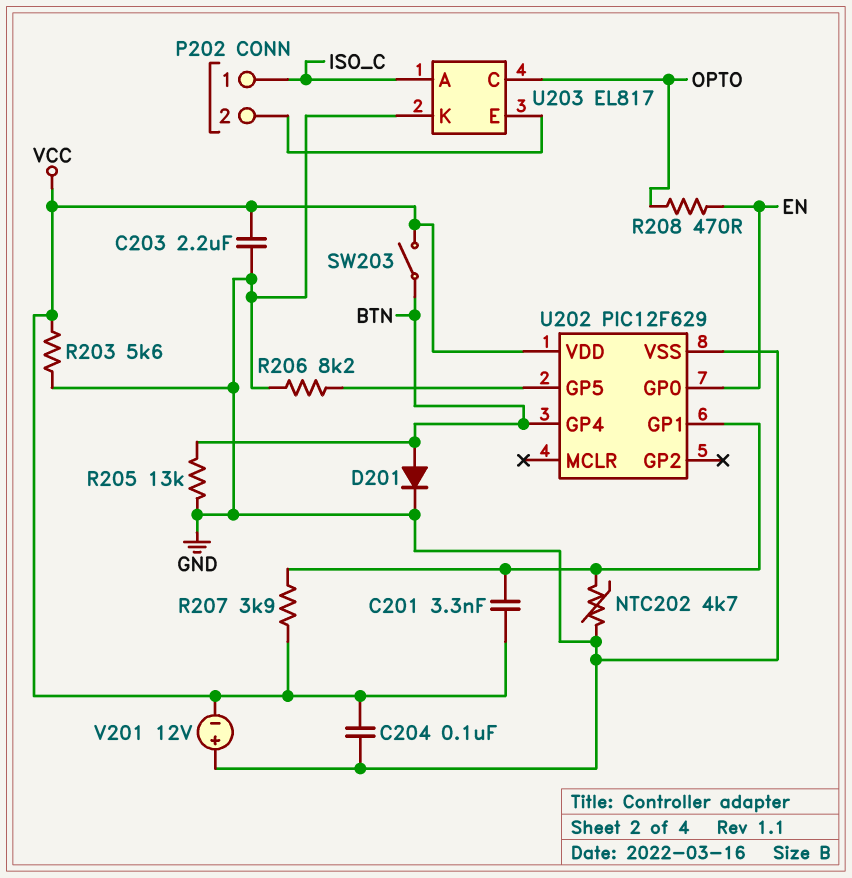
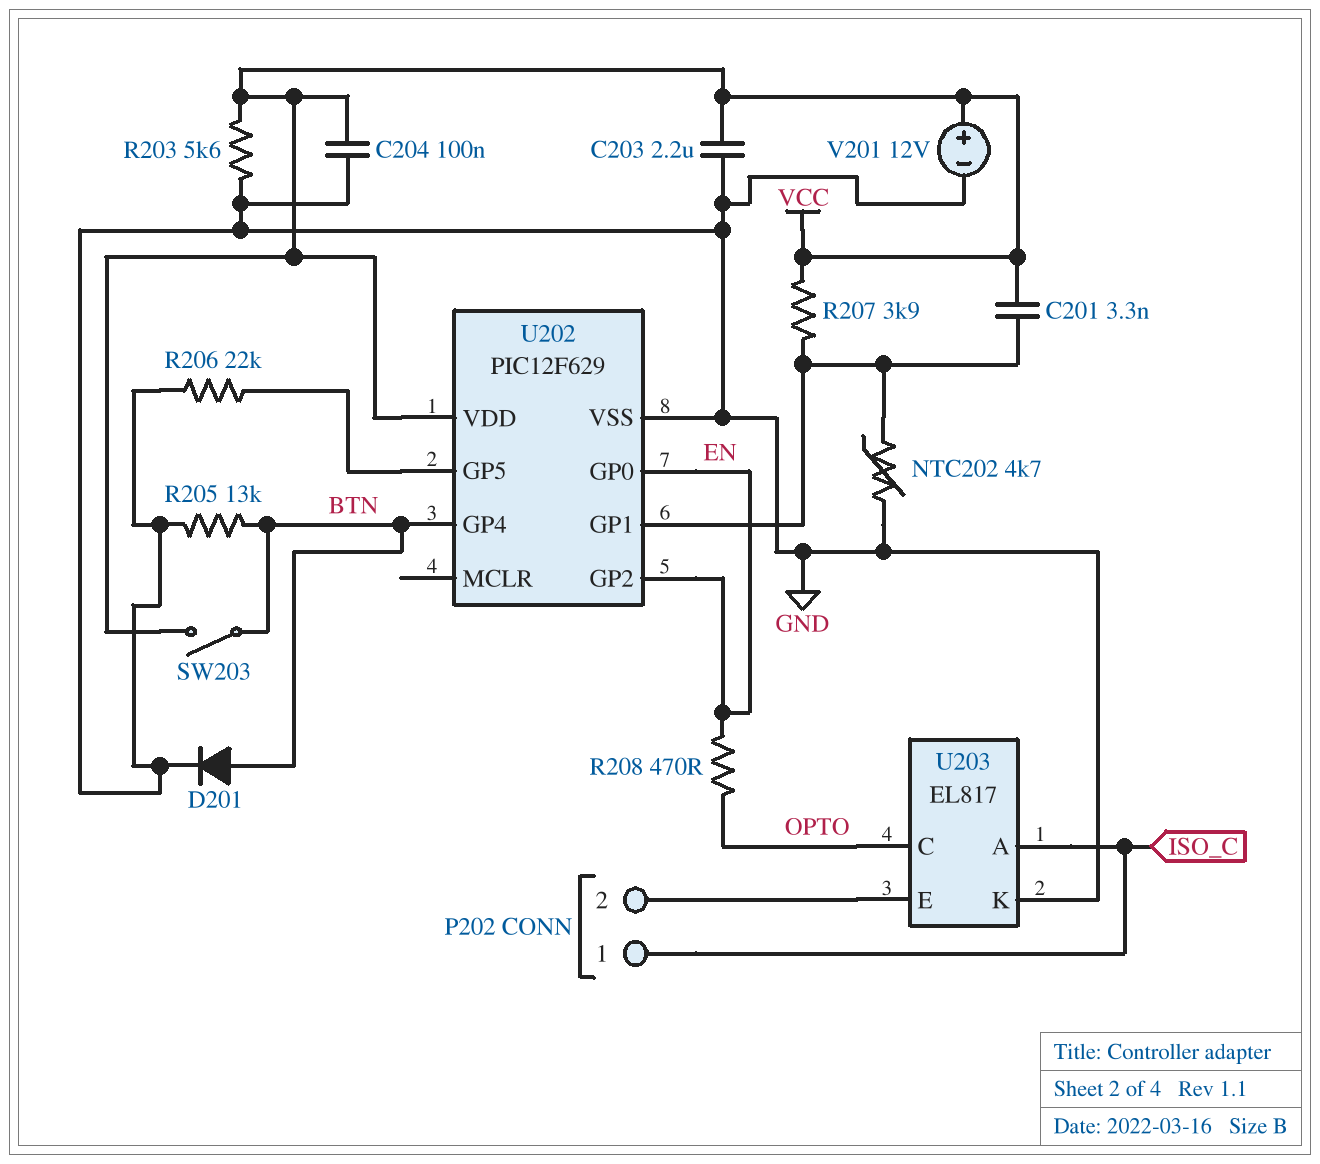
R206: 8.2k (GND, U202/GP5) -> 22k (GND, U202/GP5)
U202 pin GP2: none -> EN
V201: 12V (plus GND, minus VCC) -> 12V (plus VCC, minus GND)

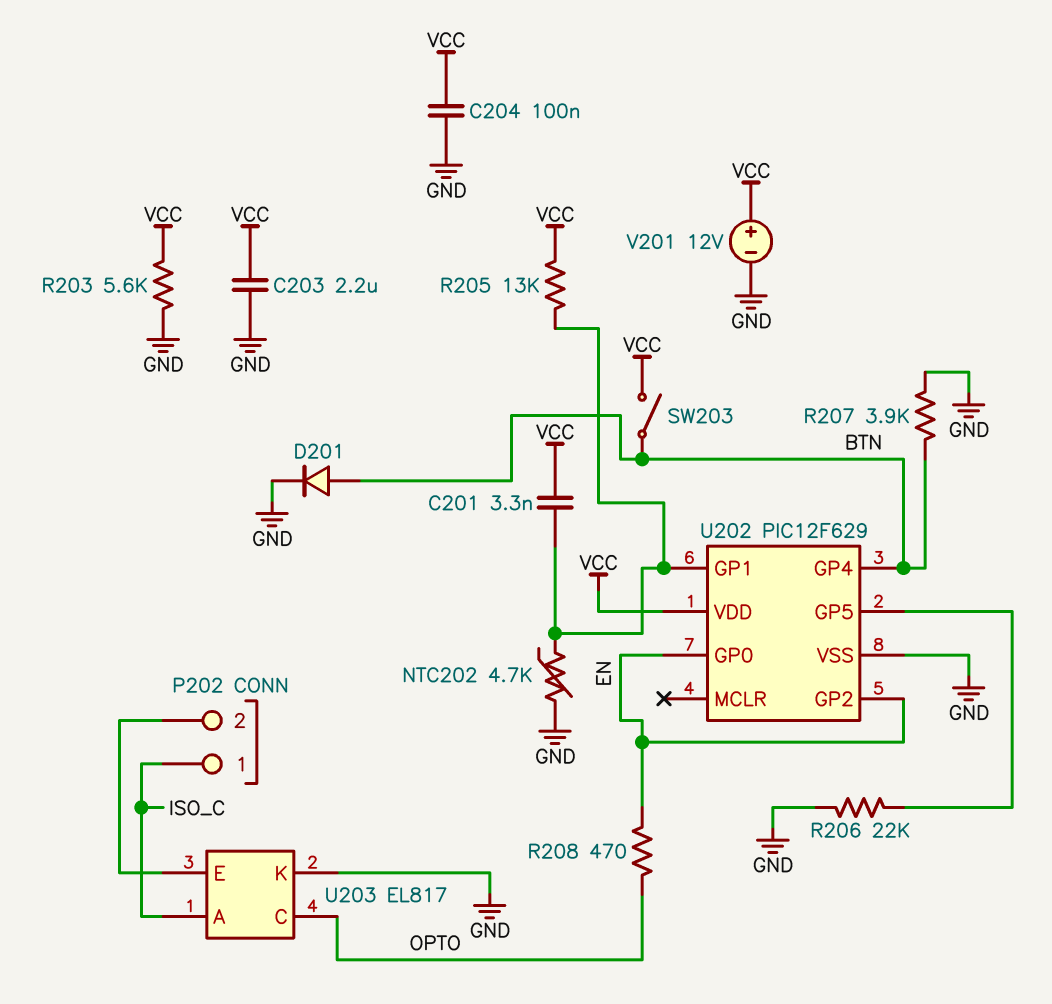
R205: 13k (BTN, GND) -> 13k (U202/GP1, VCC)
R207: 3.9k (U202/GP1, VCC) -> 3.9k (BTN, GND)

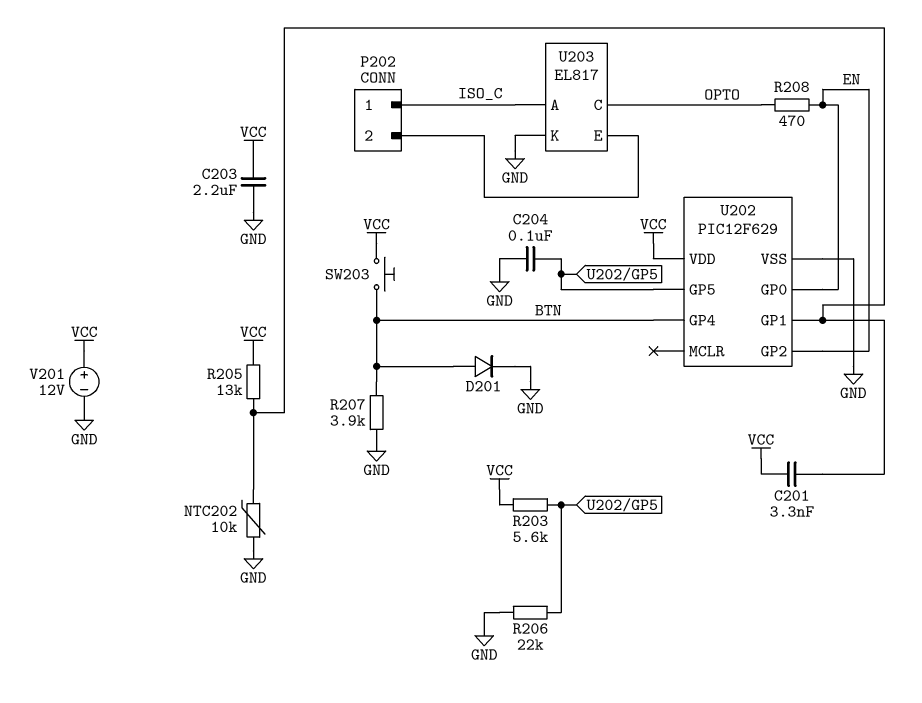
C204: 100nF (GND, VCC) -> 100nF (GND, U202/GP5)
NTC202: 4.7k (GND, U202/GP1) -> 10k (GND, U202/GP1)
R203: 5.6k (GND, VCC) -> 5.6k (U202/GP5, VCC)
SW203: switch (BTN, VCC) -> button (BTN, VCC)

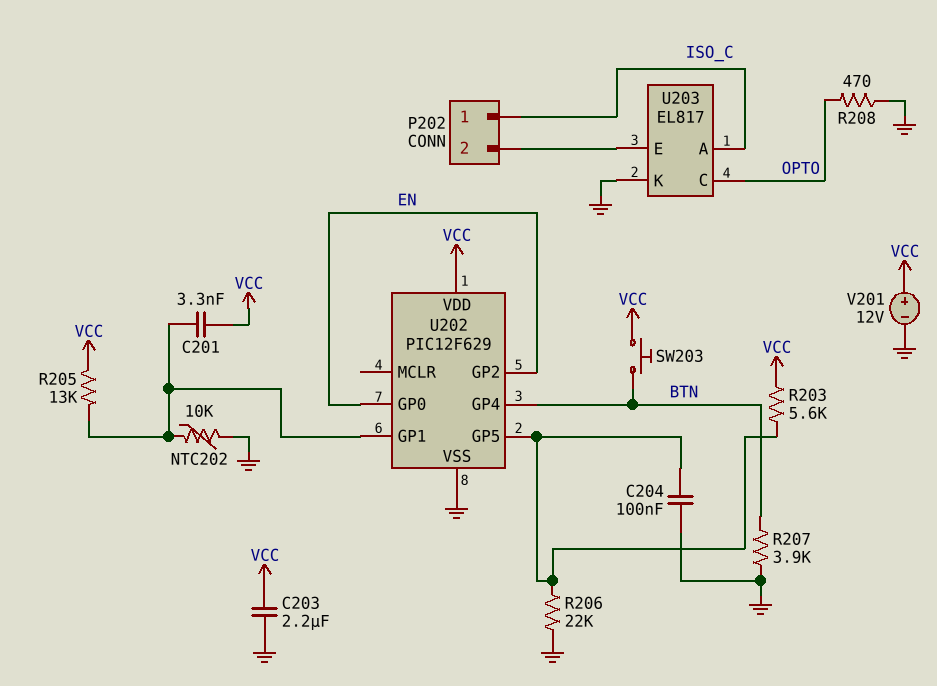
D201: diode (A BTN, K GND) -> none
R208: 470 (EN, OPTO) -> 470 (GND, OPTO)

